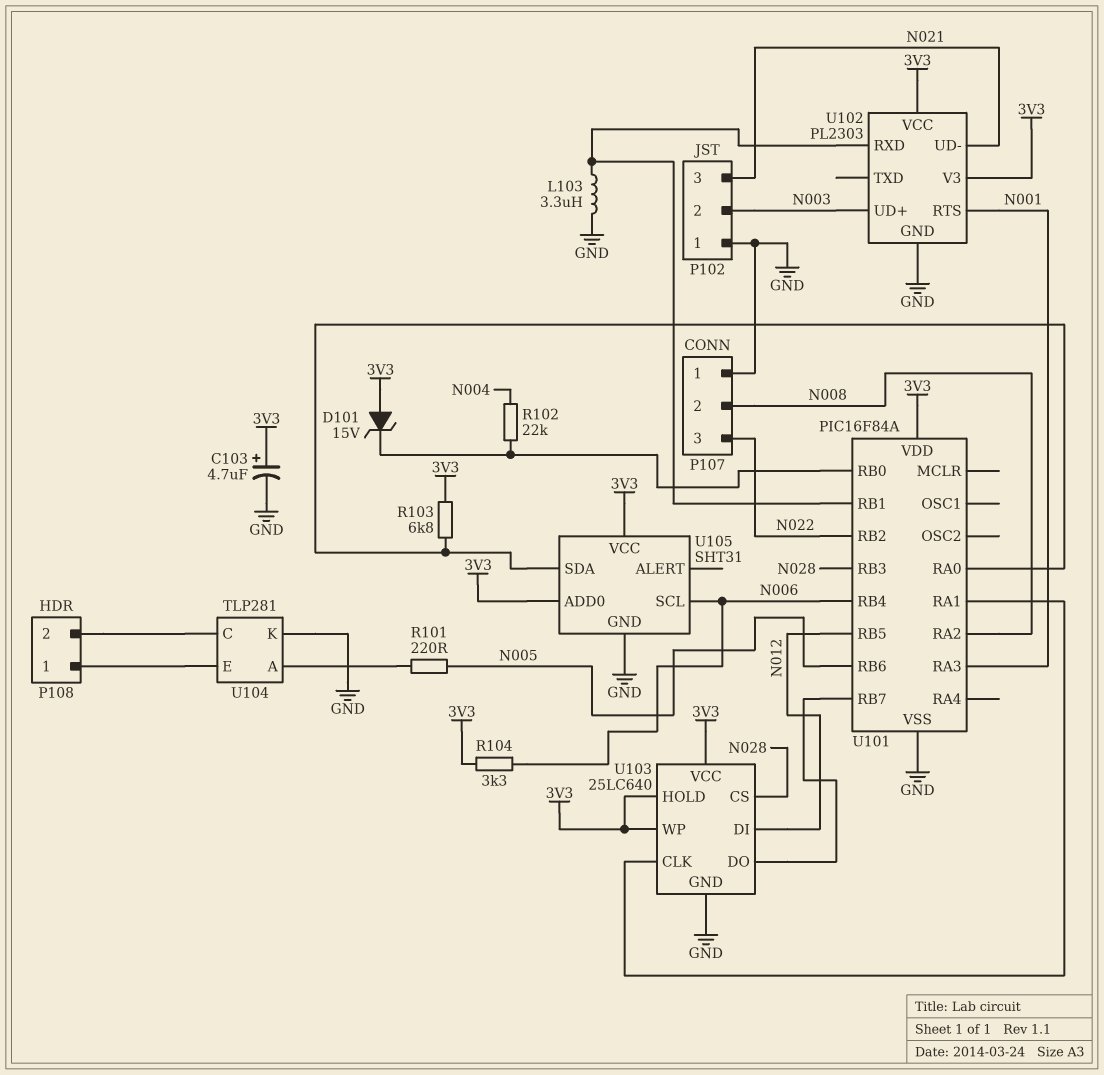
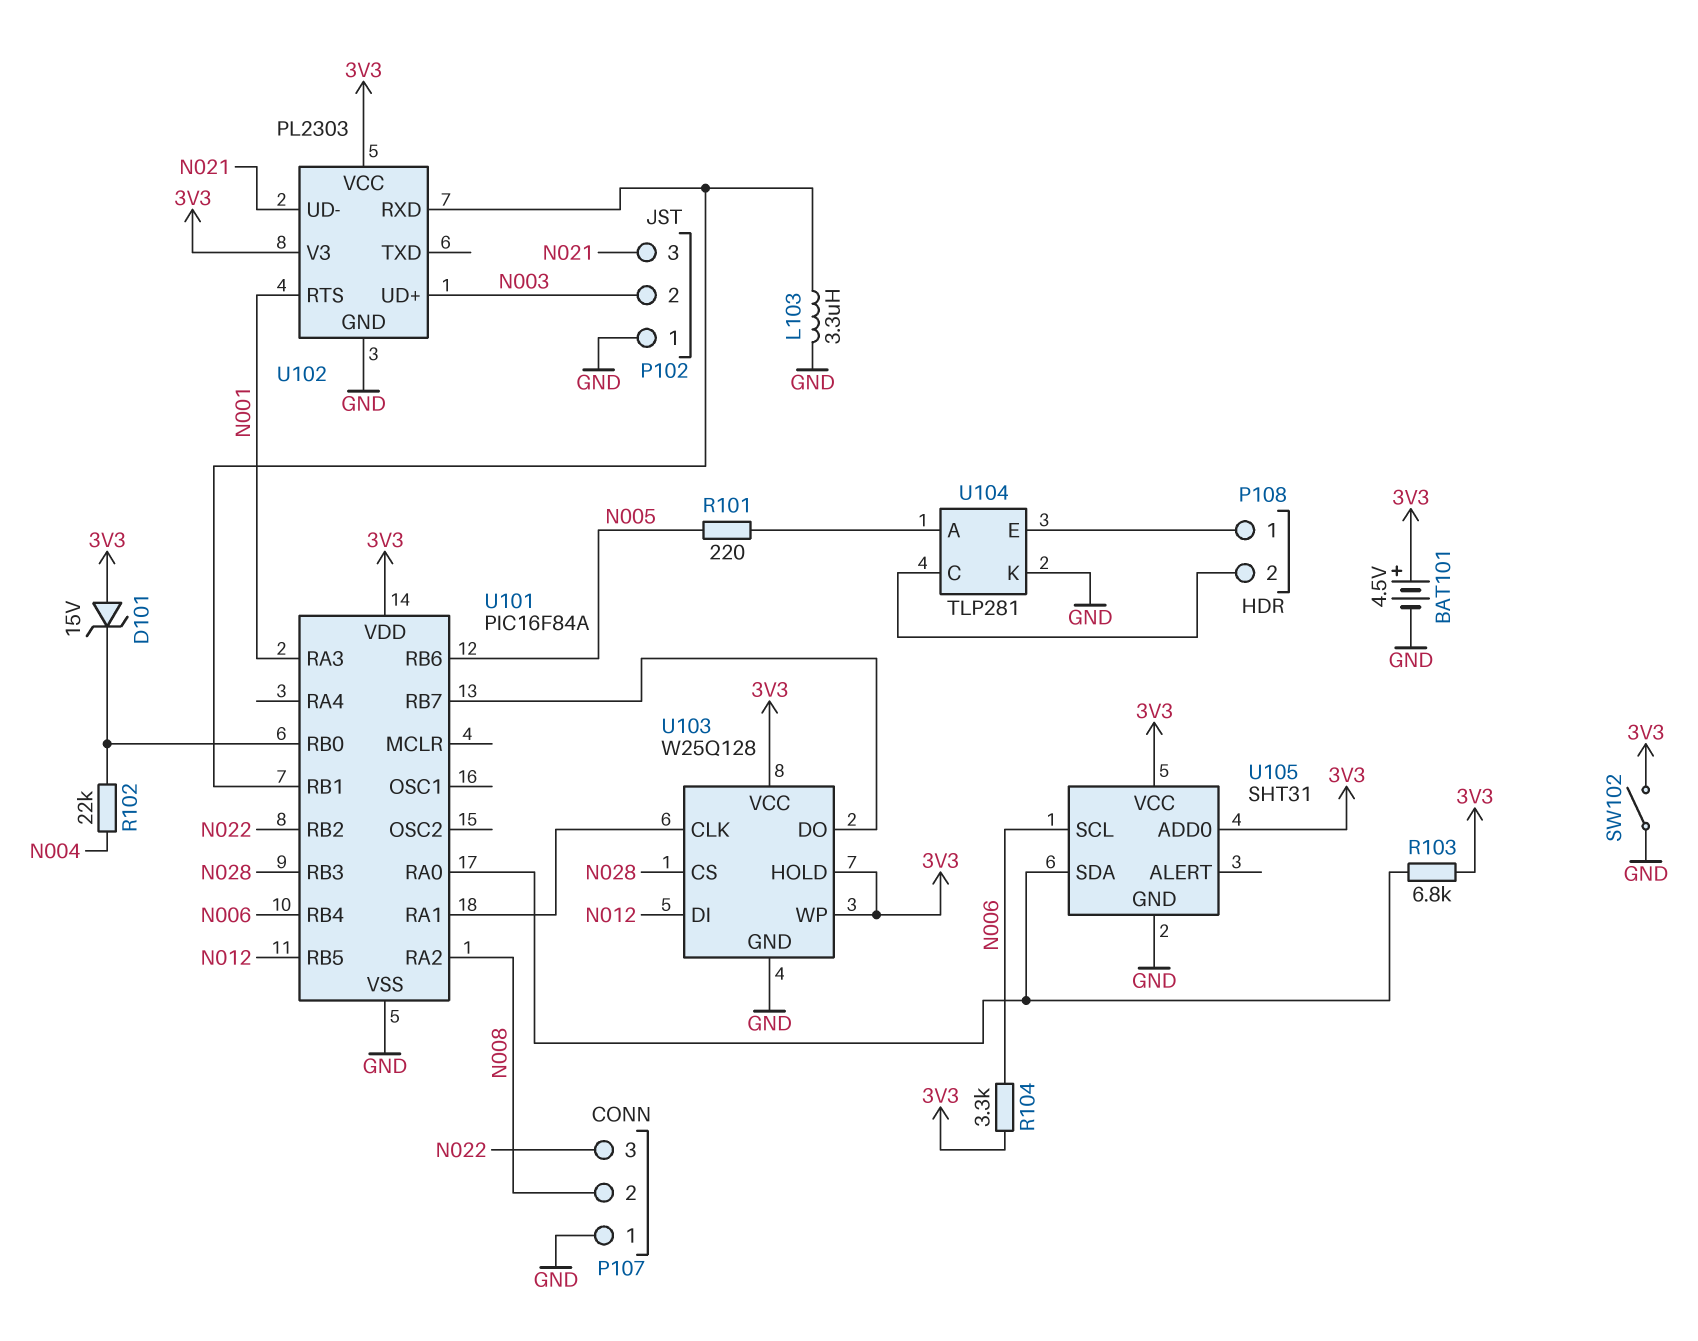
BAT101: none -> 4.5V (plus 3V3, minus GND)
C103: 4.7uF (plus 3V3, minus GND) -> none
SW102: none -> switch (3V3, GND)
U103: 25LC640 -> W25Q128

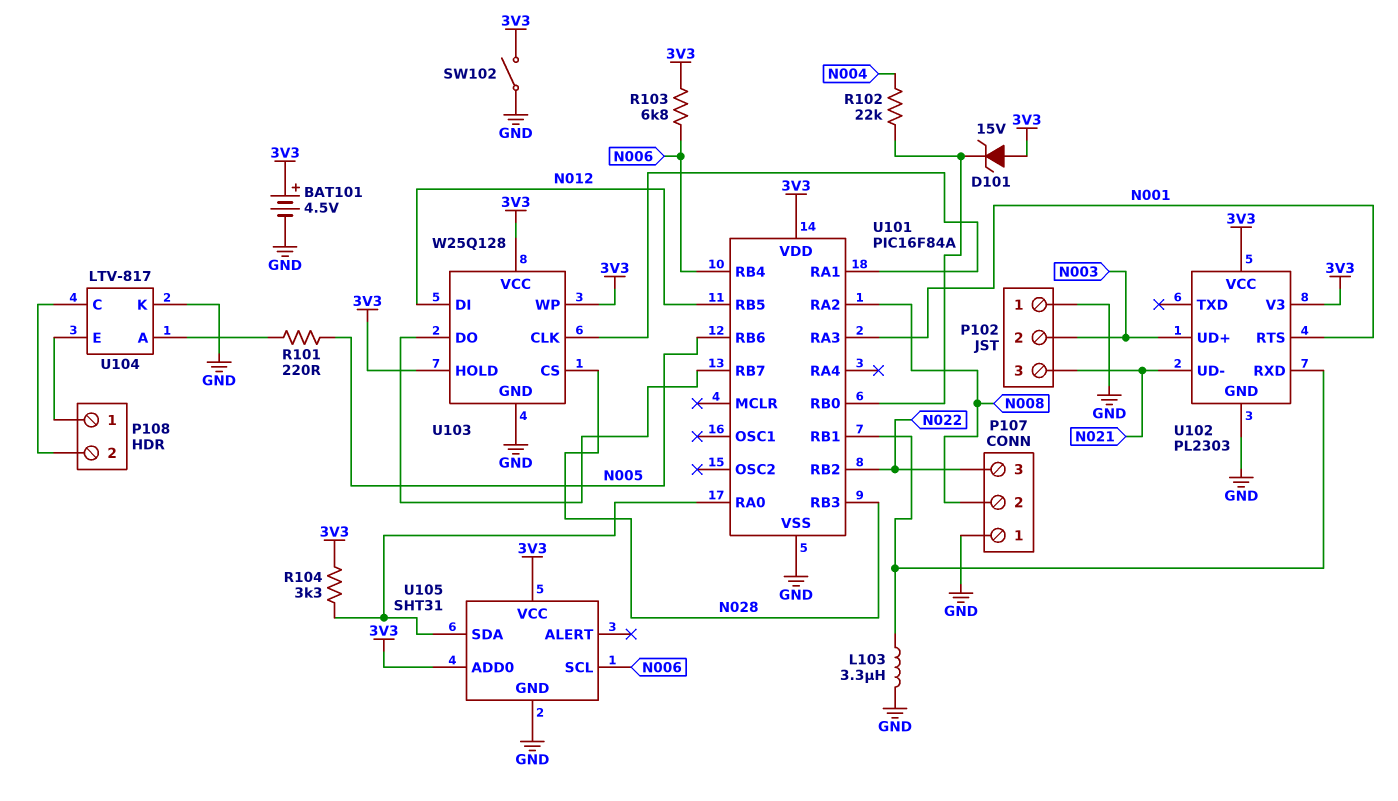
R103: 6.8k (3V3, U101/RA0) -> 6.8k (3V3, N006)
R104: 3.3k (3V3, N006) -> 3.3k (3V3, U101/RA0)
U104: TLP281 -> LTV-817

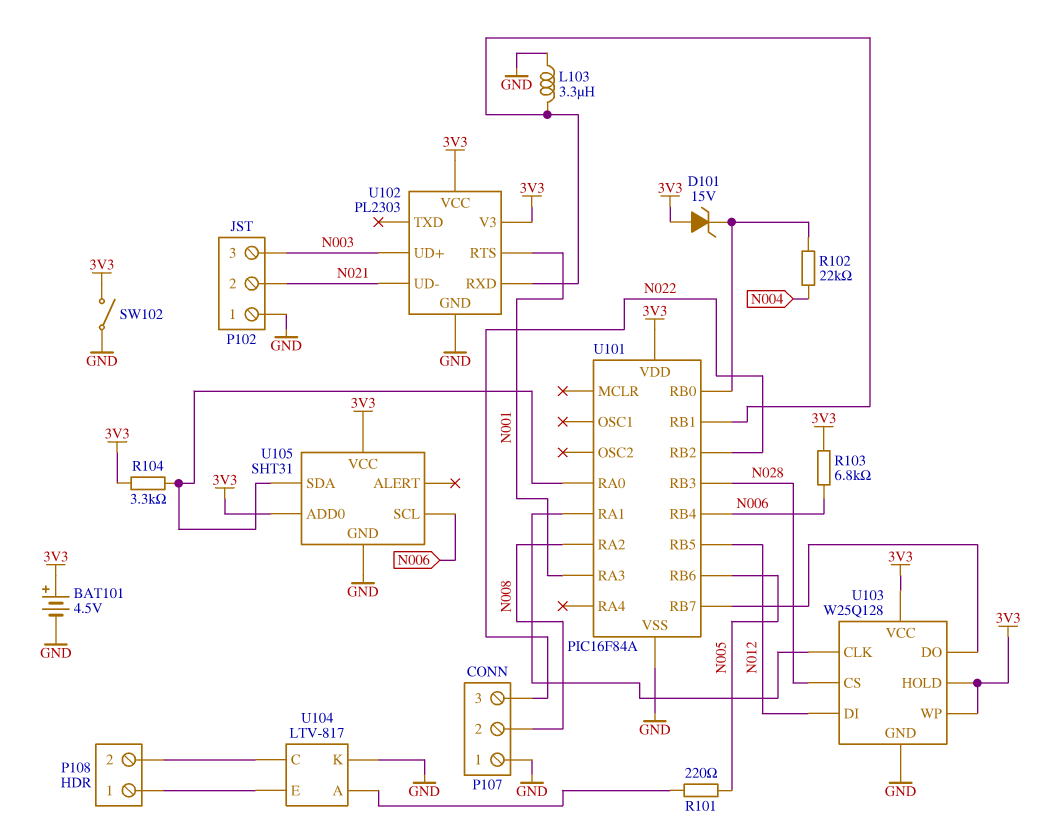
P102 pin 2: N003 -> N021
P102 pin 3: N021 -> N003

